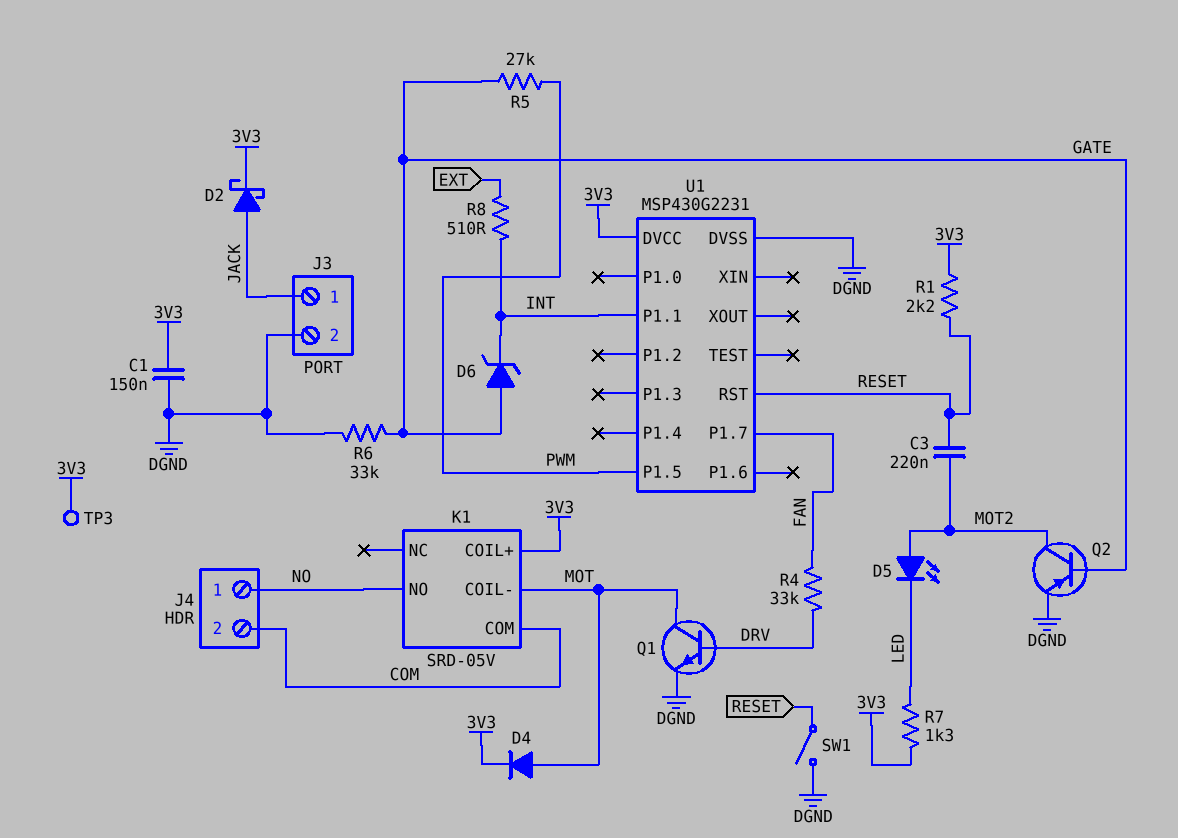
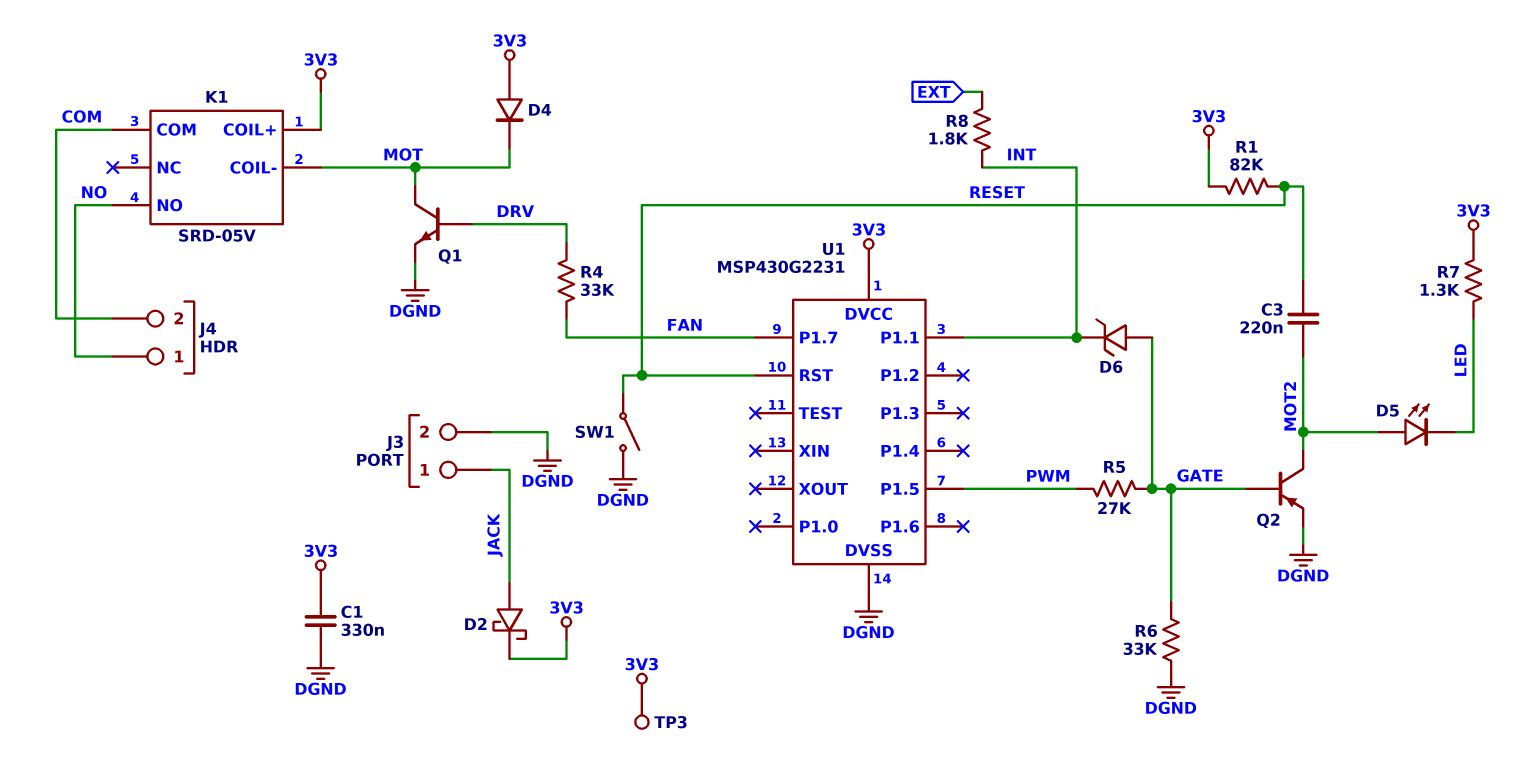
C1: 150nF (3V3, DGND) -> 330nF (3V3, DGND)
D4: diode (A MOT, K 3V3) -> diode (A 3V3, K MOT)
R1: 2.2k (3V3, RESET) -> 82k (3V3, RESET)
R8: 510 (EXT, INT) -> 1.8k (EXT, INT)

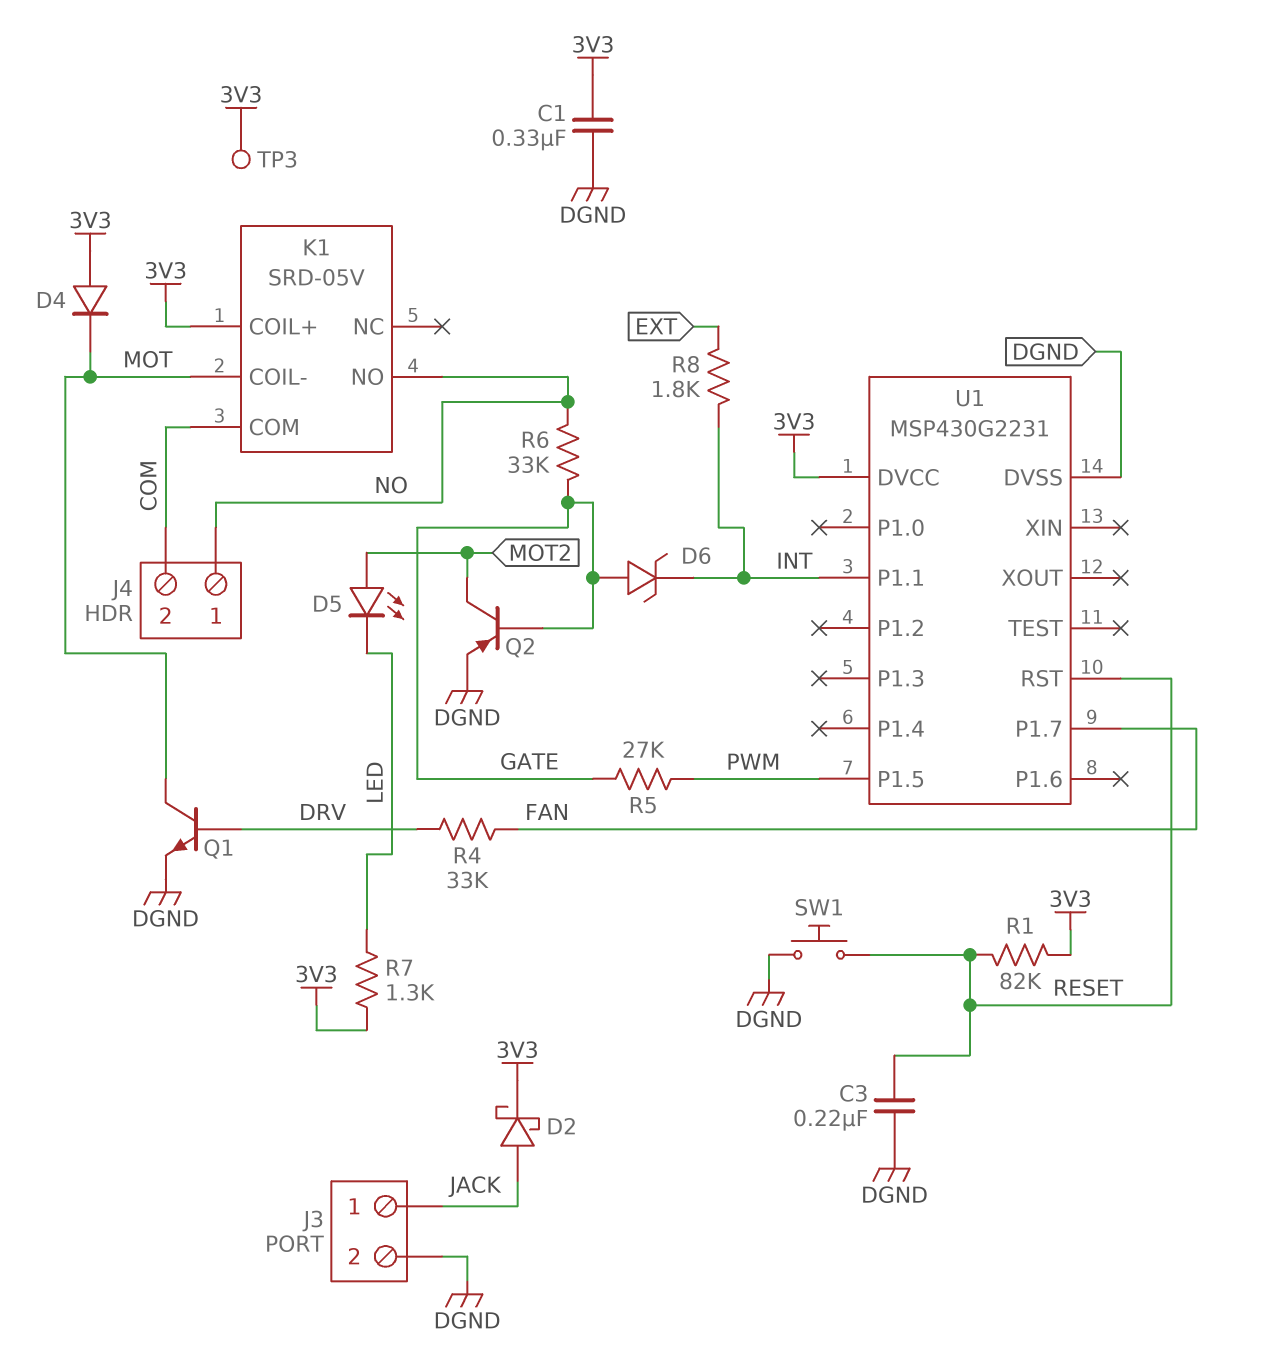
C3: 220nF (MOT2, RESET) -> 220nF (DGND, RESET)
R6: 33k (DGND, GATE) -> 33k (GATE, NO)
SW1: switch (DGND, RESET) -> button (DGND, RESET)

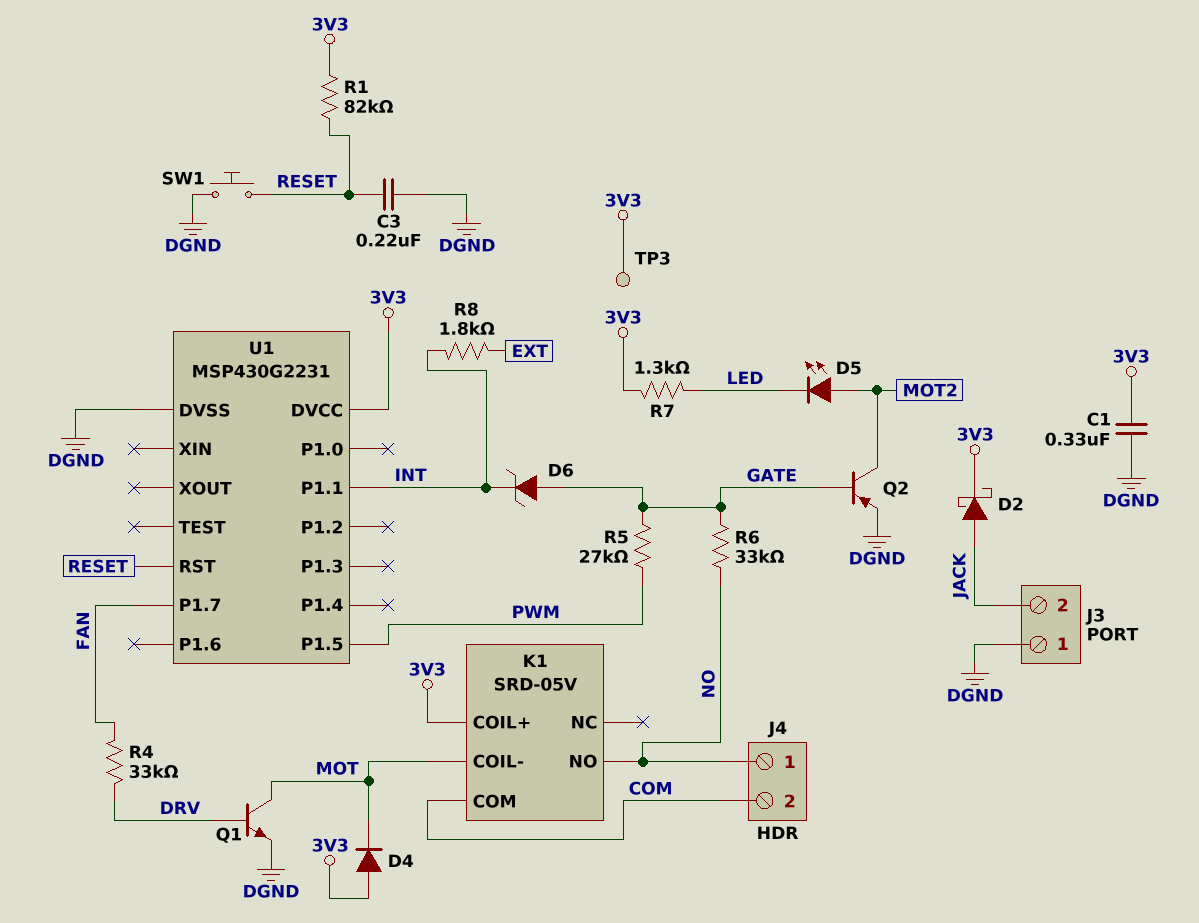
J3 pin 1: JACK -> DGND
J3 pin 2: DGND -> JACK

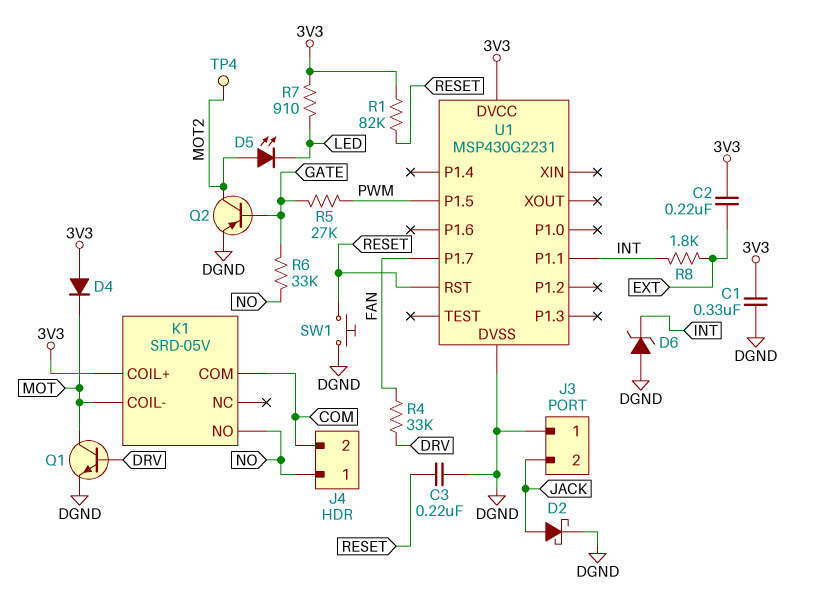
C2: none -> 220nF (3V3, EXT)
D2: schottky (A JACK, K 3V3) -> schottky (A JACK, K DGND)
D6: zener (A GATE, K INT) -> zener (A DGND, K INT)
R7: 1.3k (3V3, LED) -> 910 (3V3, LED)
TP3: test point (3V3) -> none
TP4: none -> test point (MOT2)

